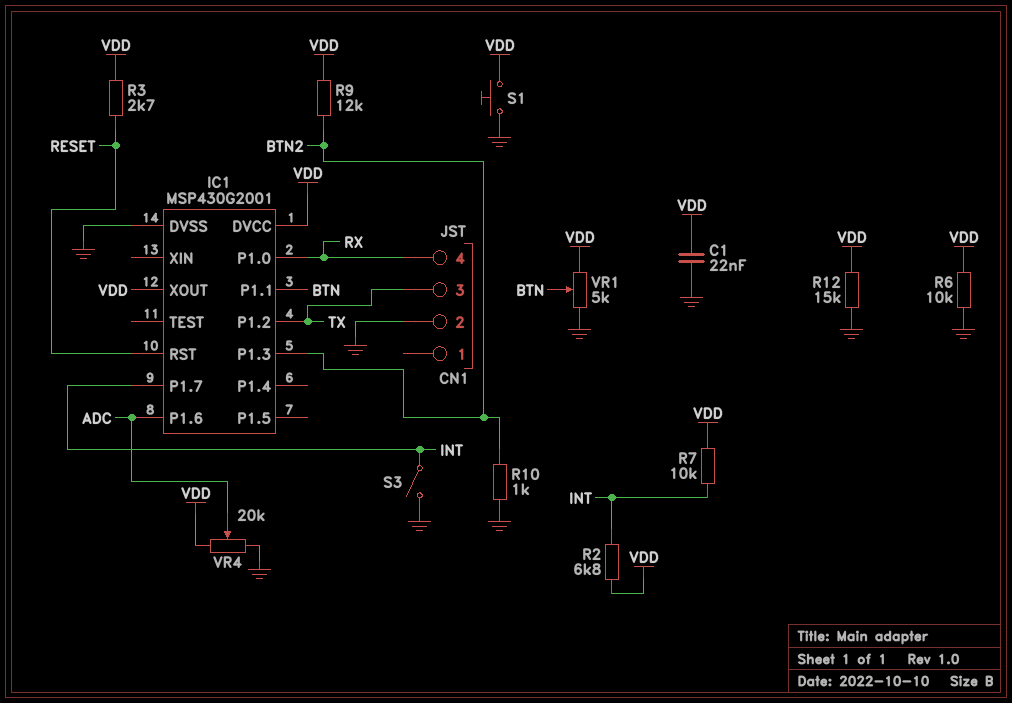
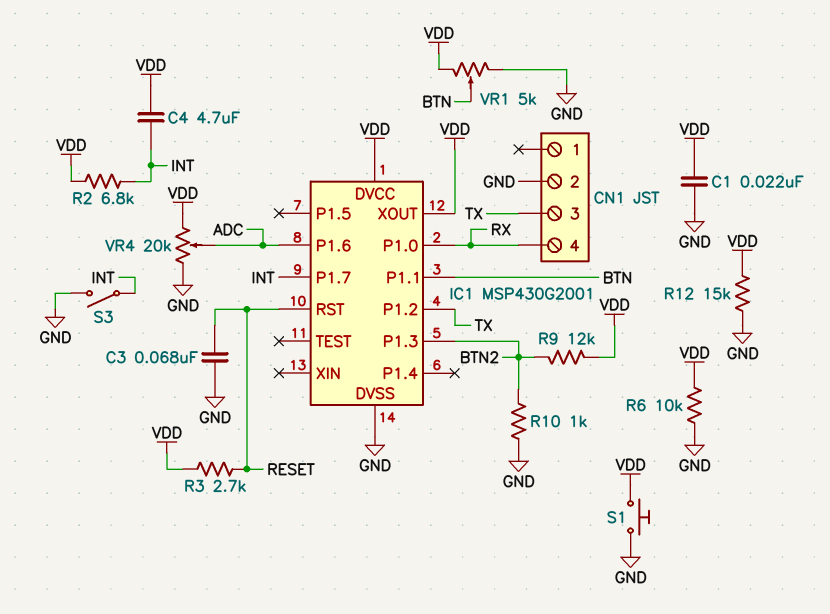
C3: none -> 68nF (GND, RESET)
C4: none -> 4.7uF (INT, VDD)
R7: 10k (INT, VDD) -> none

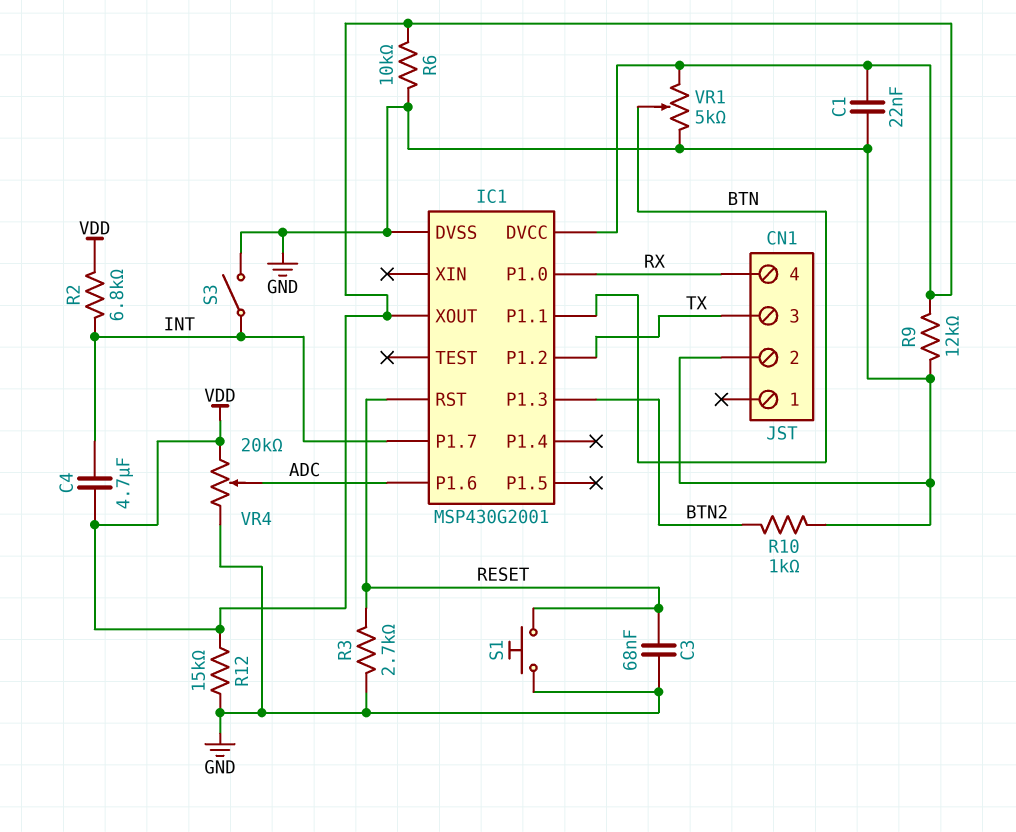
R3: 2.7k (RESET, VDD) -> 2.7k (GND, RESET)
R9: 12k (BTN2, VDD) -> 12k (GND, VDD)
S1: button (GND, VDD) -> button (GND, RESET)

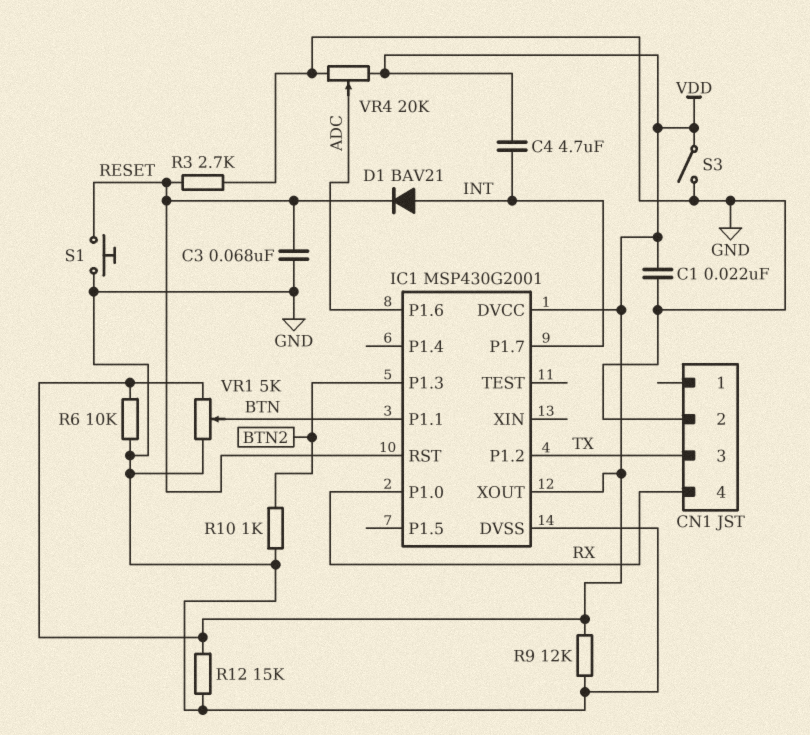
D1: none -> diode BAV21 (A INT, K RESET)
R2: 6.8k (INT, VDD) -> none
S3: switch (GND, INT) -> switch (GND, VDD)

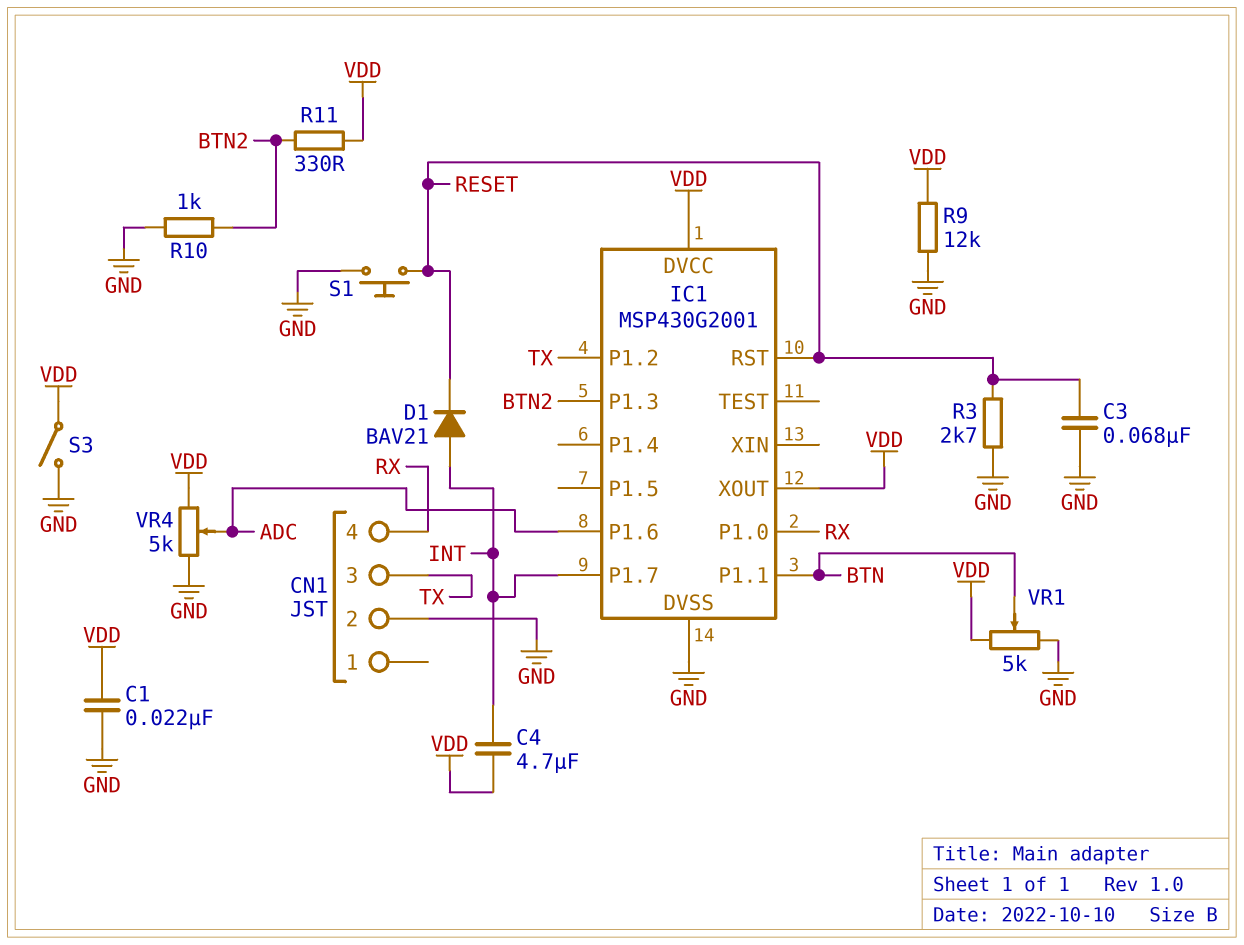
R6: 10k (GND, VDD) -> none
R11: none -> 330 (BTN2, VDD)
R12: 15k (GND, VDD) -> none
VR4: 20k (GND, VDD, wiper ADC) -> 5k (GND, VDD, wiper ADC)

